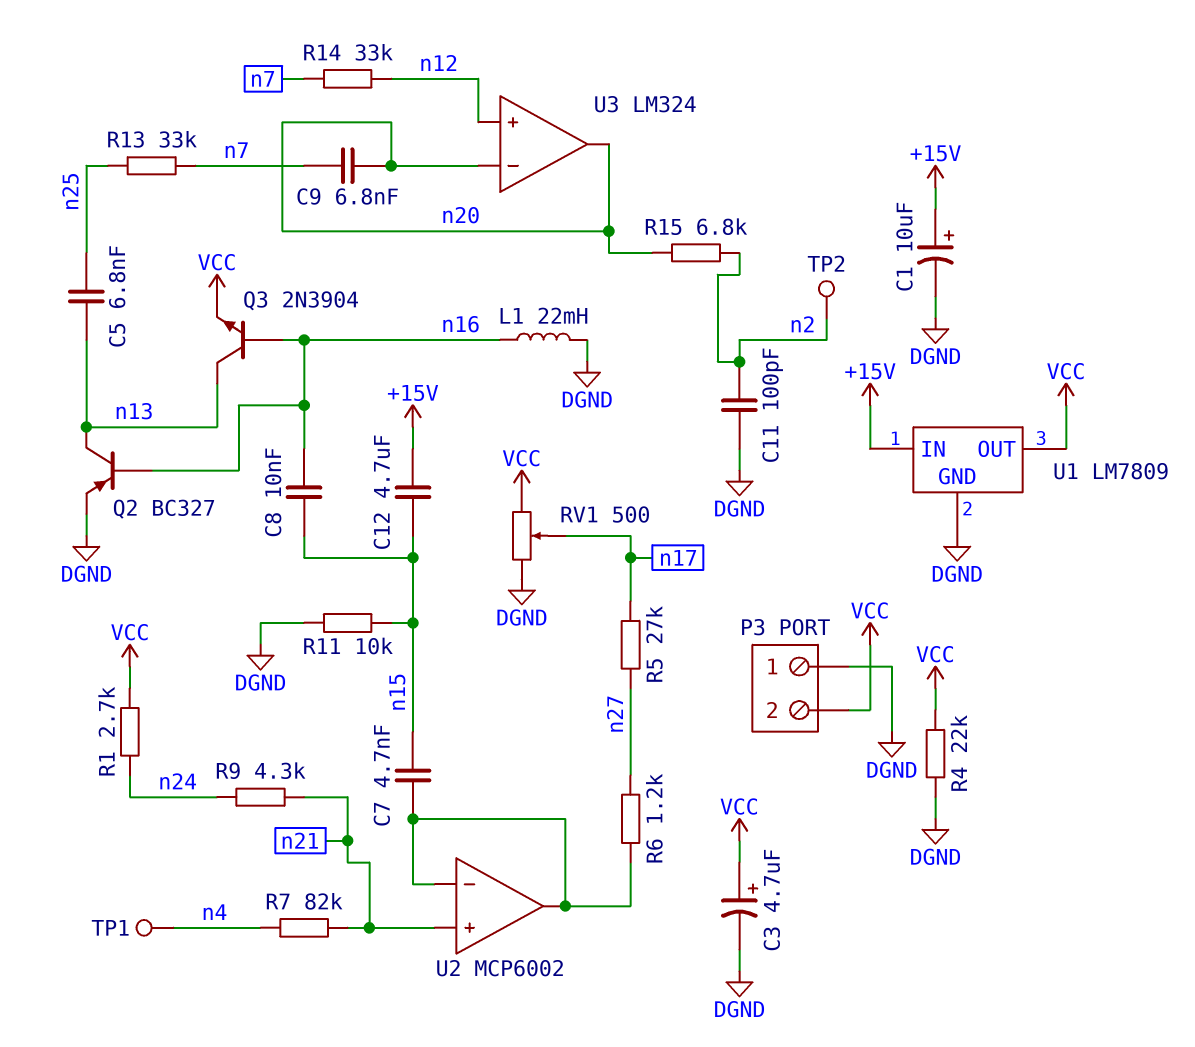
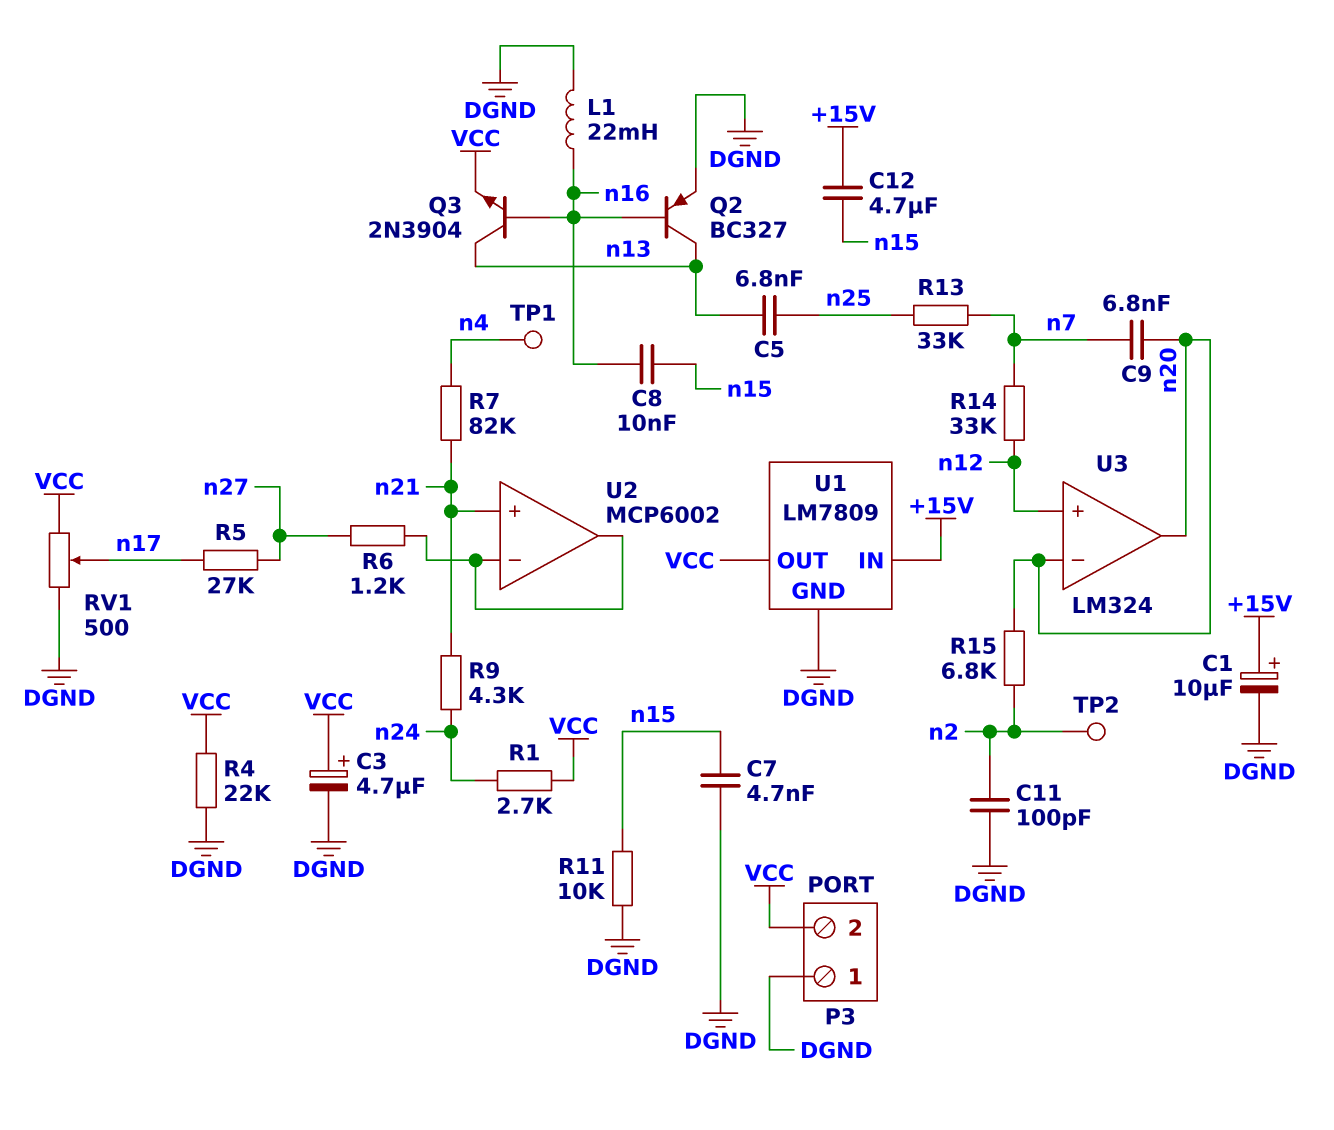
C7: 4.7nF (U2/in-, n15) -> 4.7nF (DGND, n15)

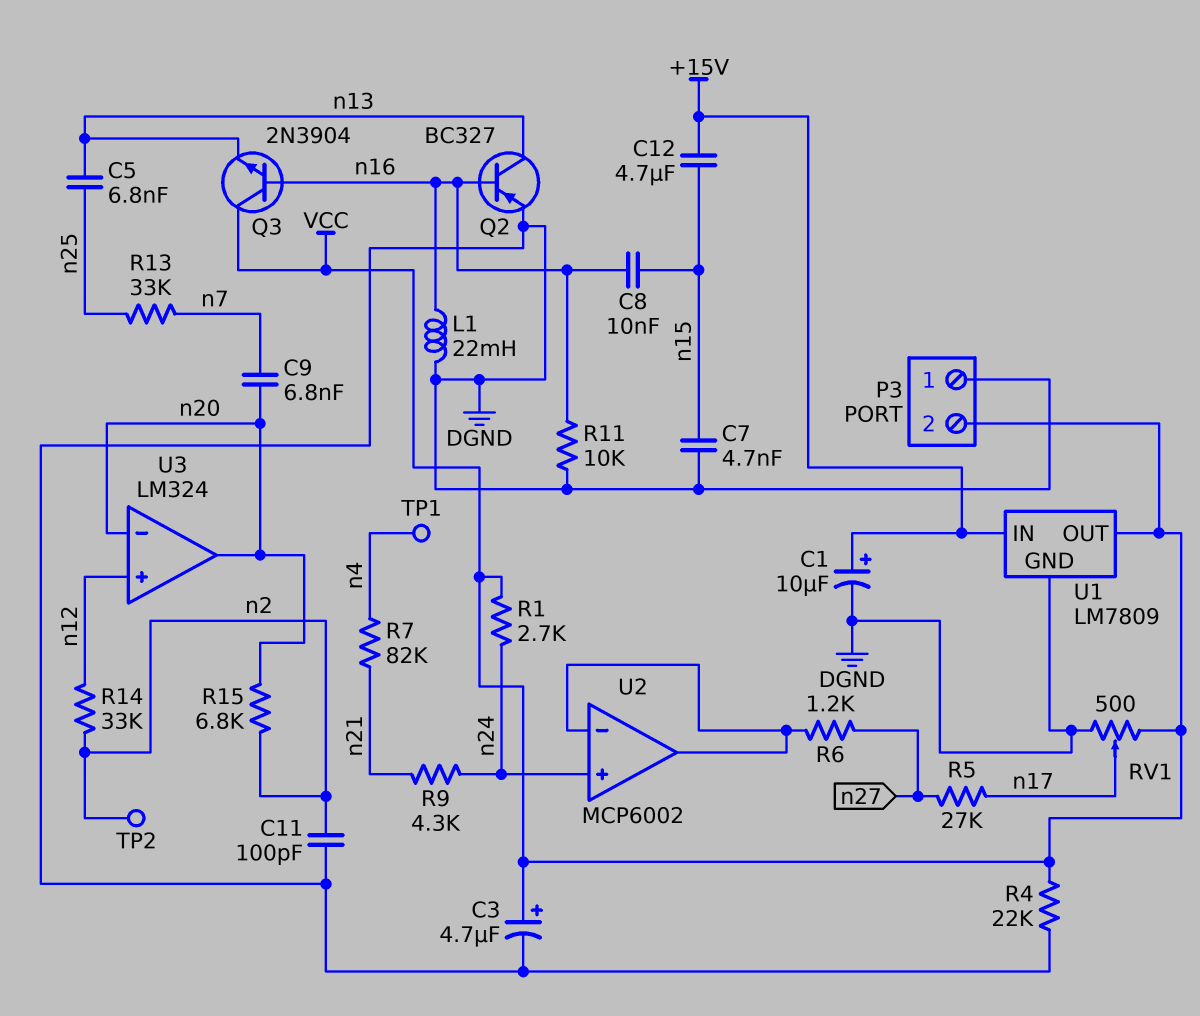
Q3: NPN 2N3904 (B n16, C n13, E VCC) -> NPN 2N3904 (B n16, C VCC, E n13)
R11: 10k (DGND, n15) -> 10k (DGND, n16)
R14: 33k (n7, n12) -> 33k (n2, n12)
U2 pin in+: n21 -> n24

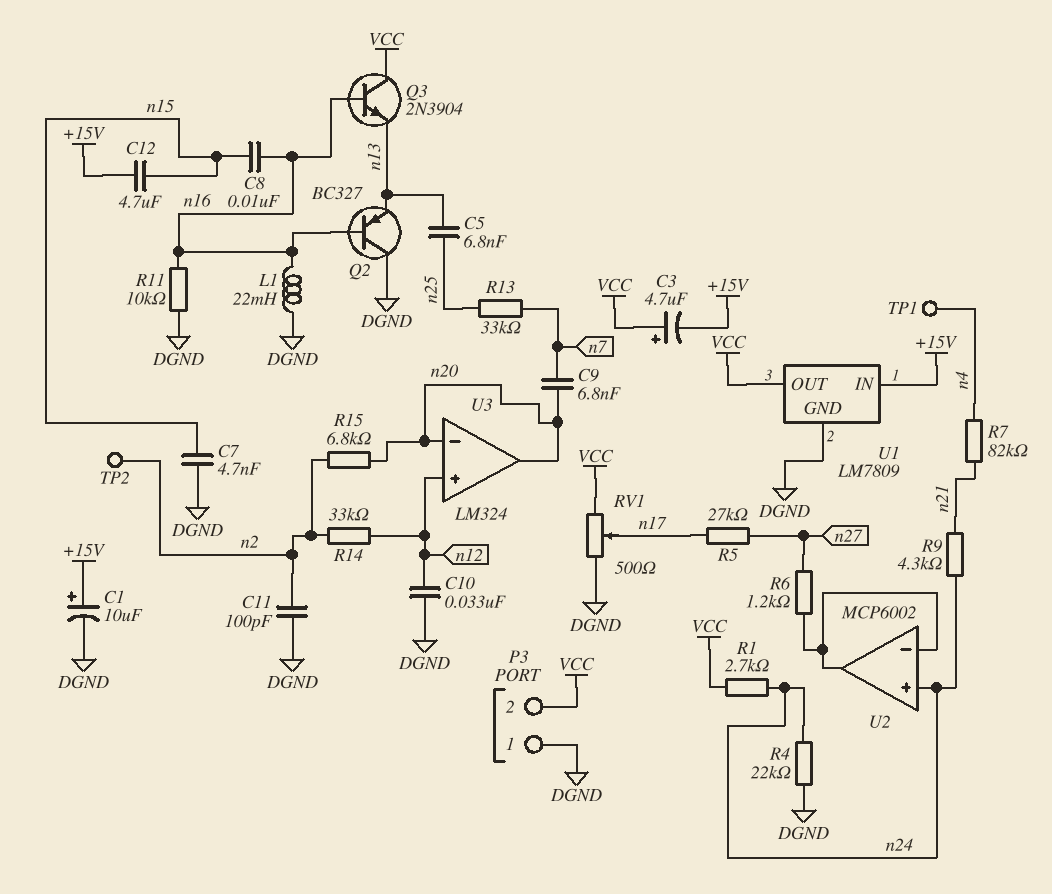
C3: 4.7uF (plus VCC, minus DGND) -> 4.7uF (plus VCC, minus +15V)
C10: none -> 33nF (DGND, n12)
Q2: PNP BC327 (B n16, C n13, E DGND) -> PNP BC327 (B n16, C DGND, E n13)
R4: 22k (DGND, VCC) -> 22k (DGND, n24)

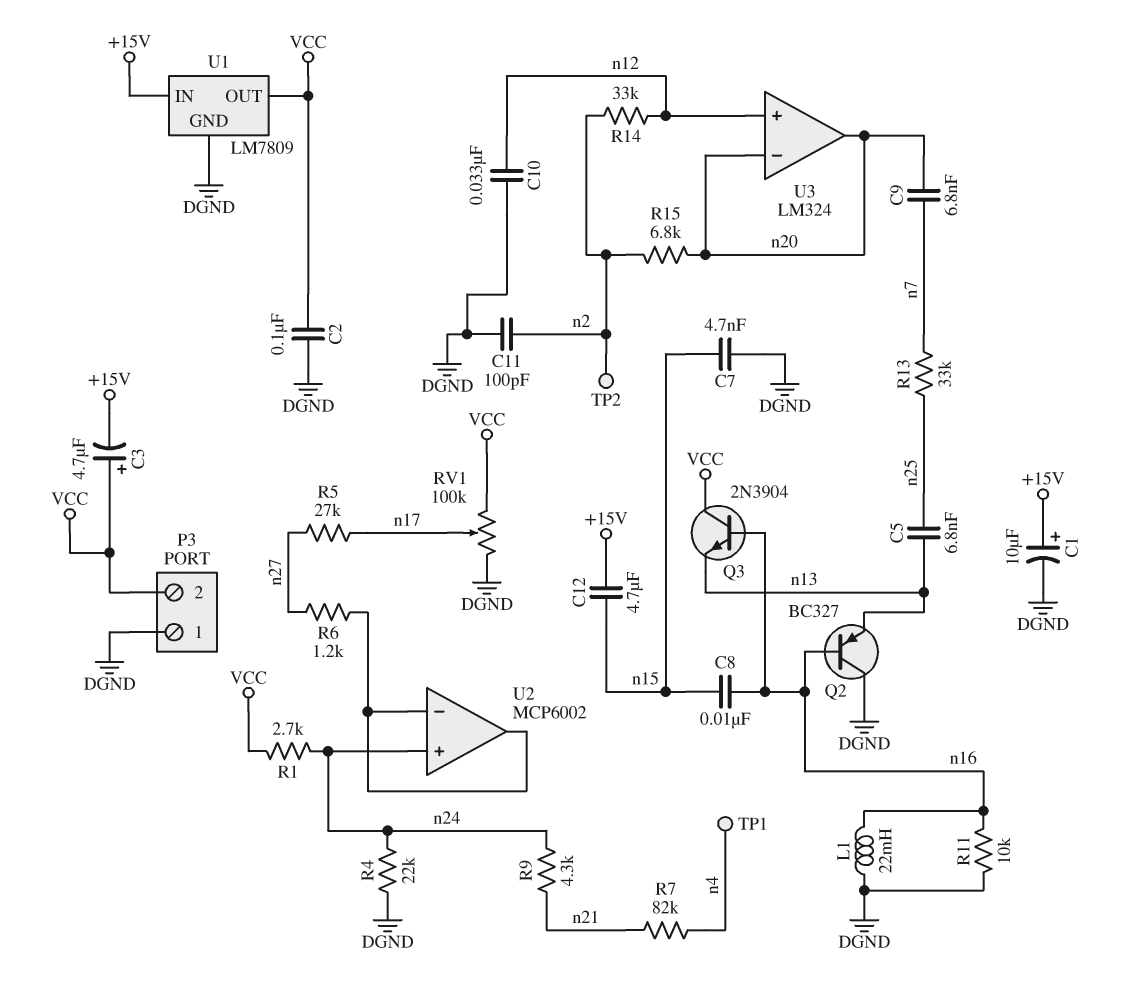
C2: none -> 100nF (DGND, VCC)
RV1: 500 (DGND, VCC, wiper n17) -> 100k (DGND, VCC, wiper n17)

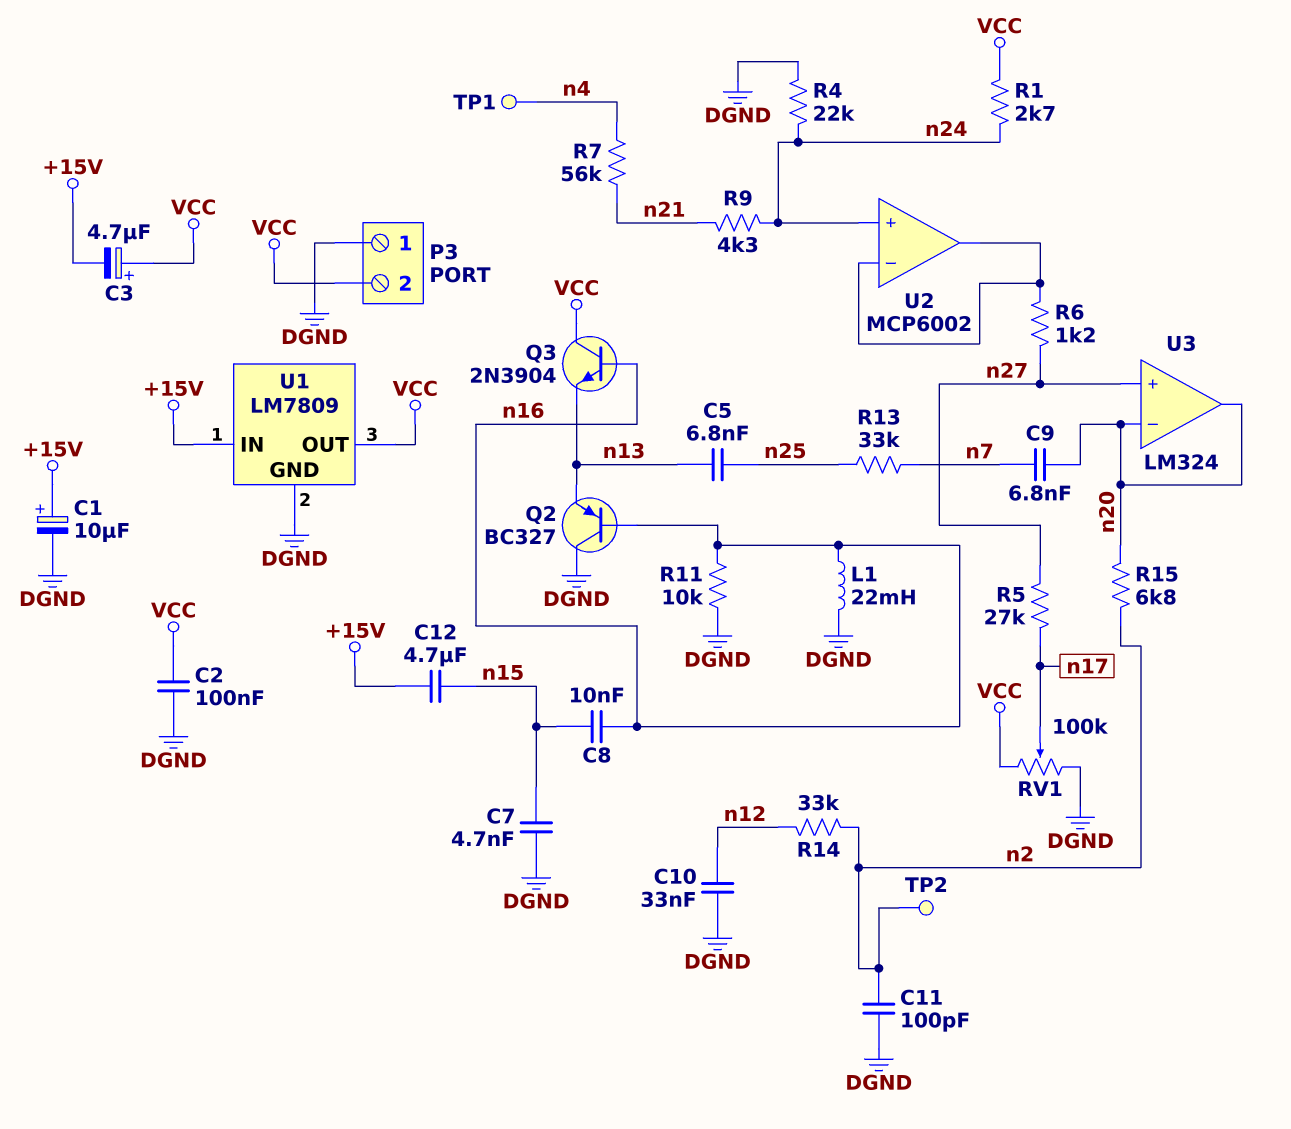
R7: 82k (n4, n21) -> 56k (n4, n21)
U3 pin in+: n12 -> n27

